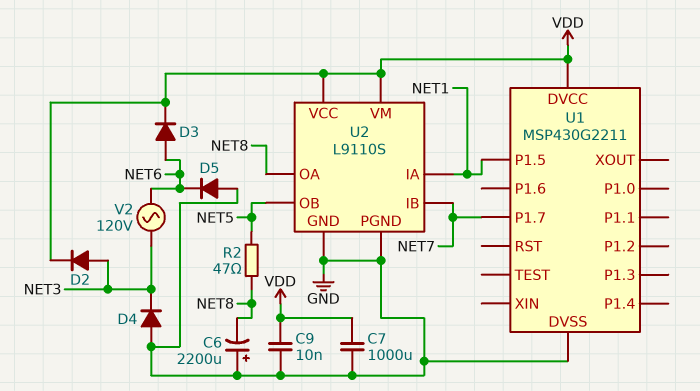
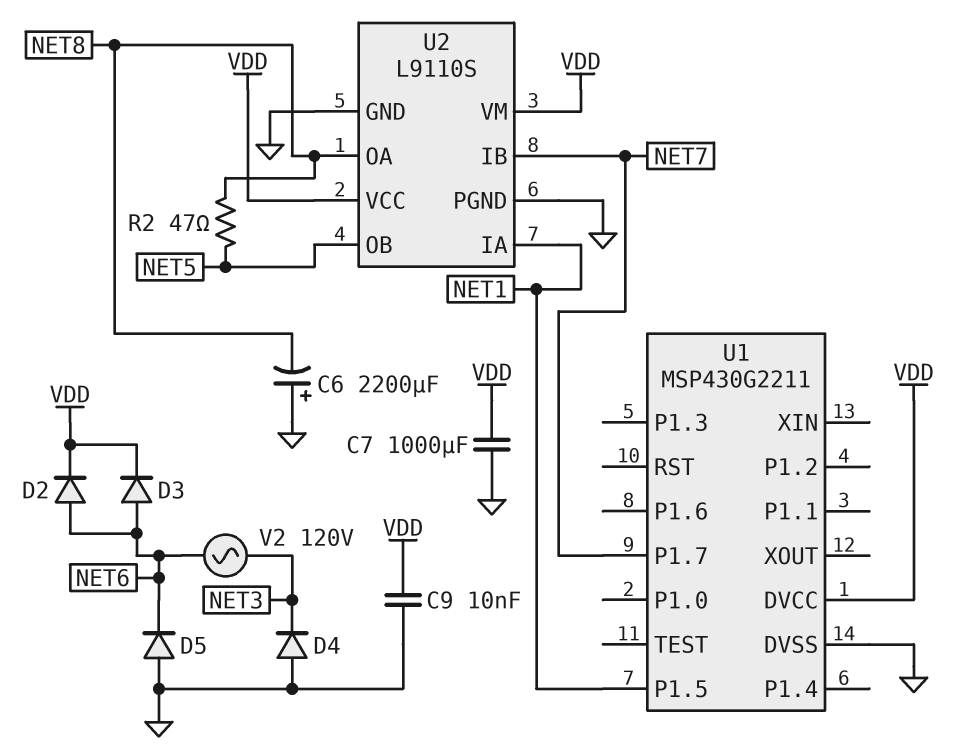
D2: diode (A NET3, K VDD) -> diode (A NET6, K VDD)

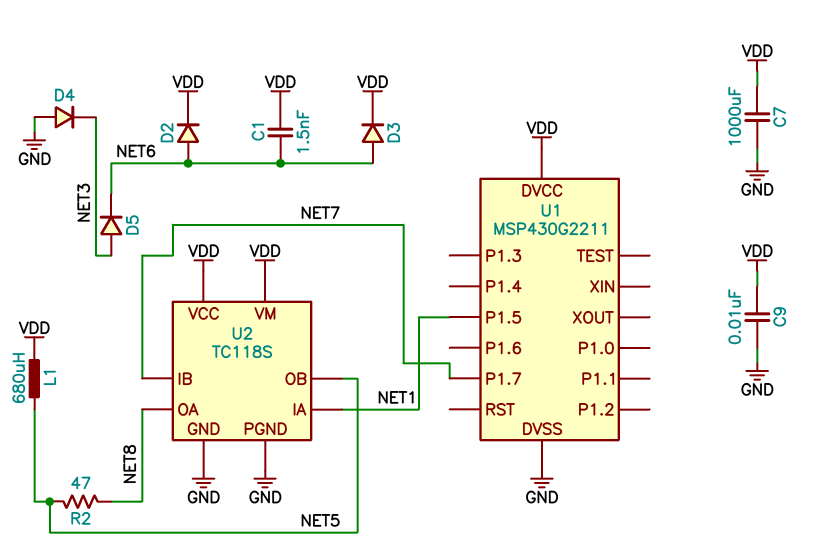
C1: none -> 1.5nF (NET6, VDD)
C6: 2200uF (plus GND, minus NET8) -> none
D5: diode (A GND, K NET6) -> diode (A NET3, K NET6)
L1: none -> 680uH (NET5, VDD)
U2: L9110S -> TC118S
V2: AC 120V (NET3, NET6) -> none

